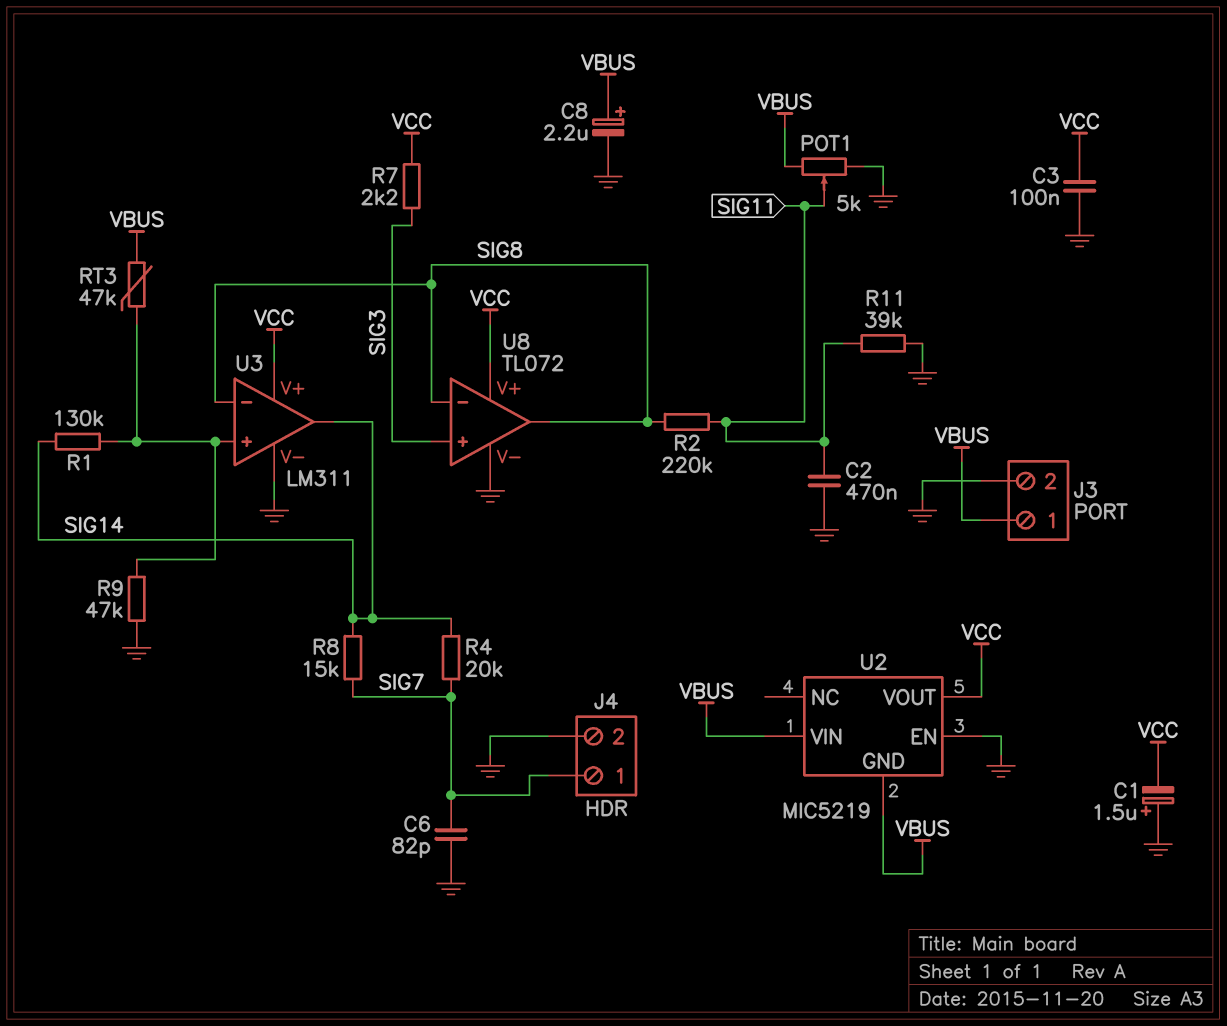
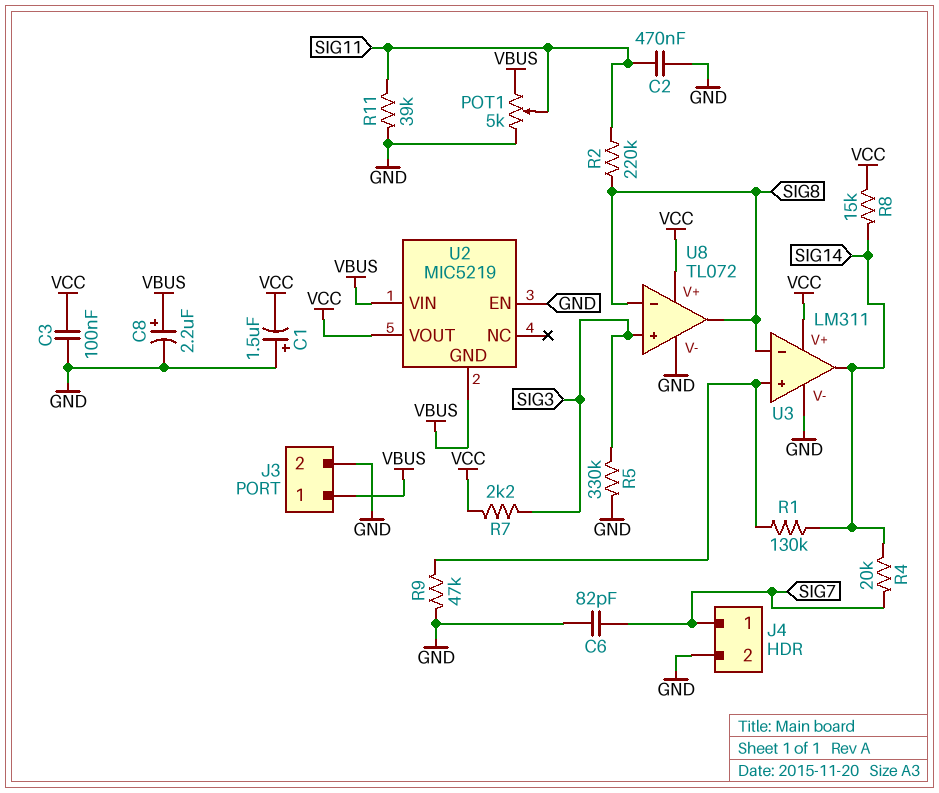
R5: none -> 330k (GND, SIG3)
R8: 15k (SIG7, SIG14) -> 15k (SIG14, VCC)
RT3: 47k (U3/in+, VBUS) -> none

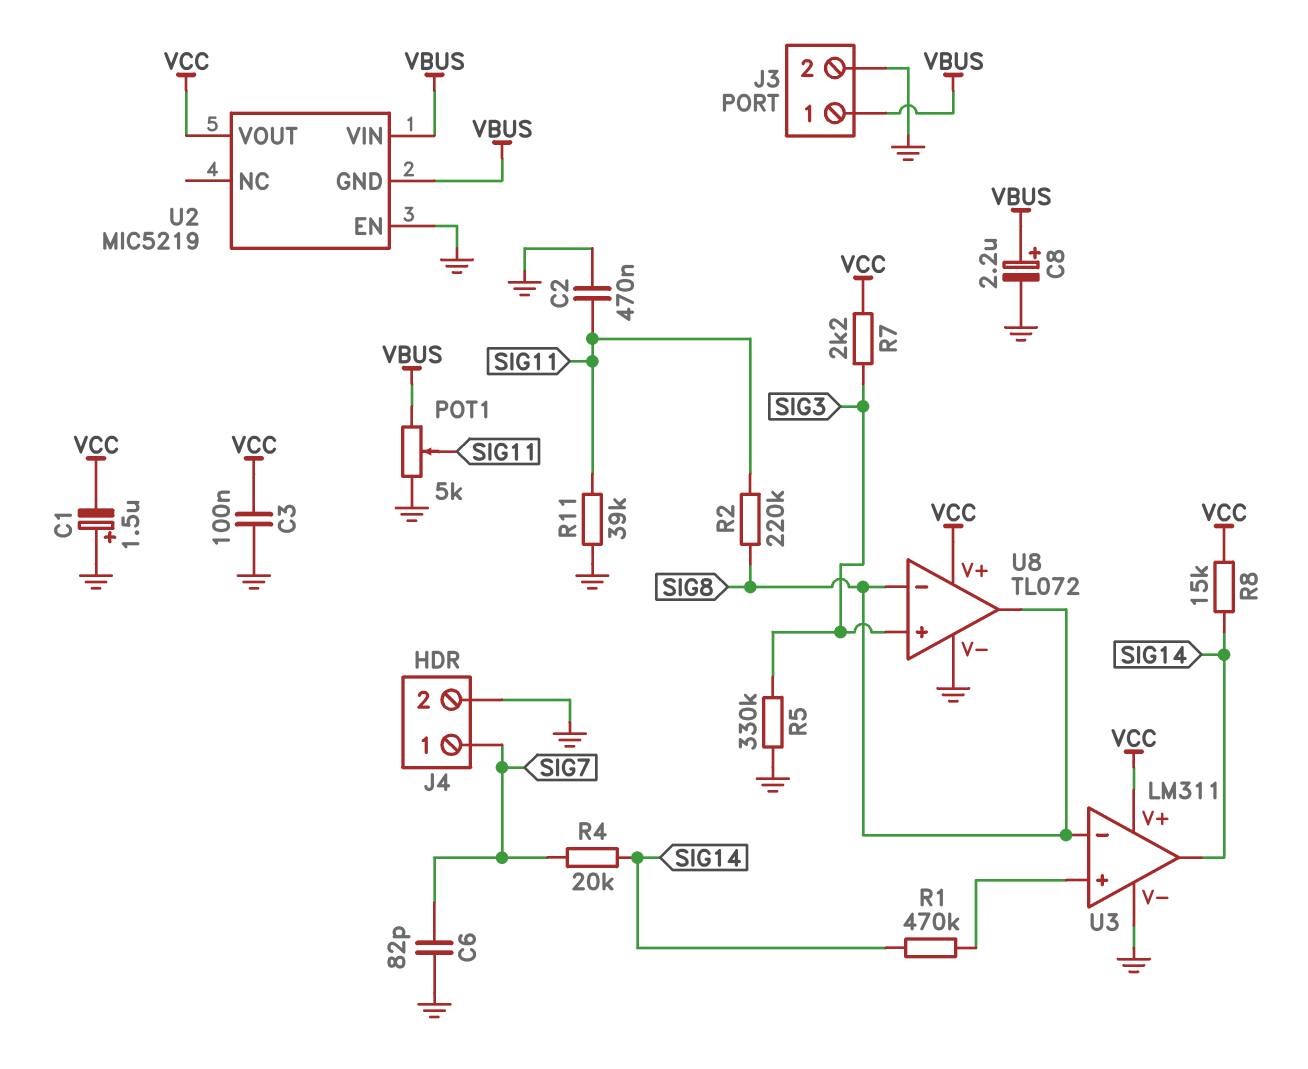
R1: 130k (SIG14, U3/in+) -> 470k (SIG14, U3/in+)
R9: 47k (GND, U3/in+) -> none

